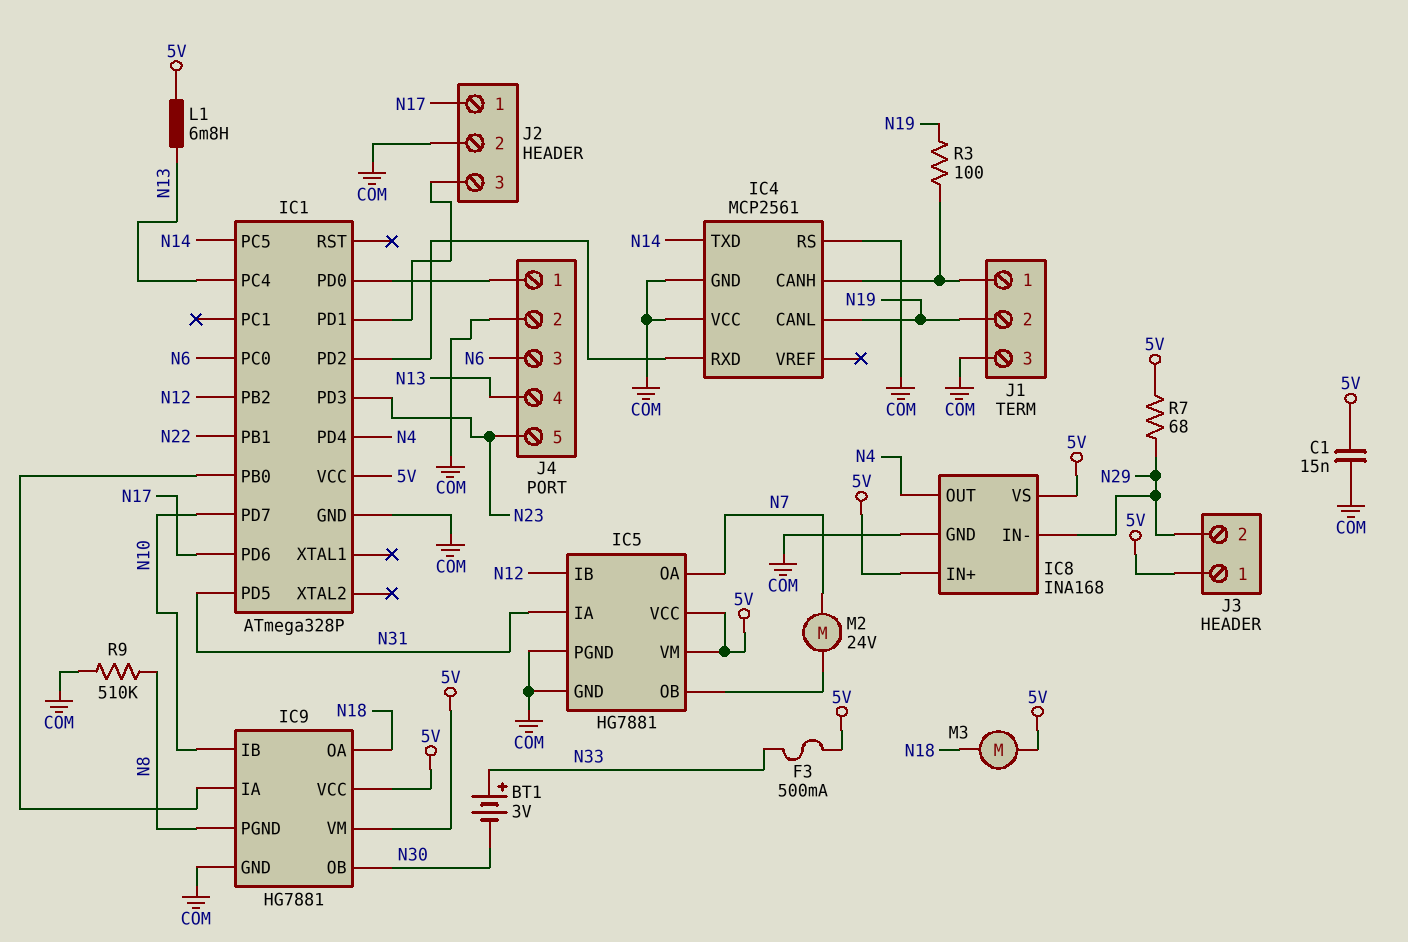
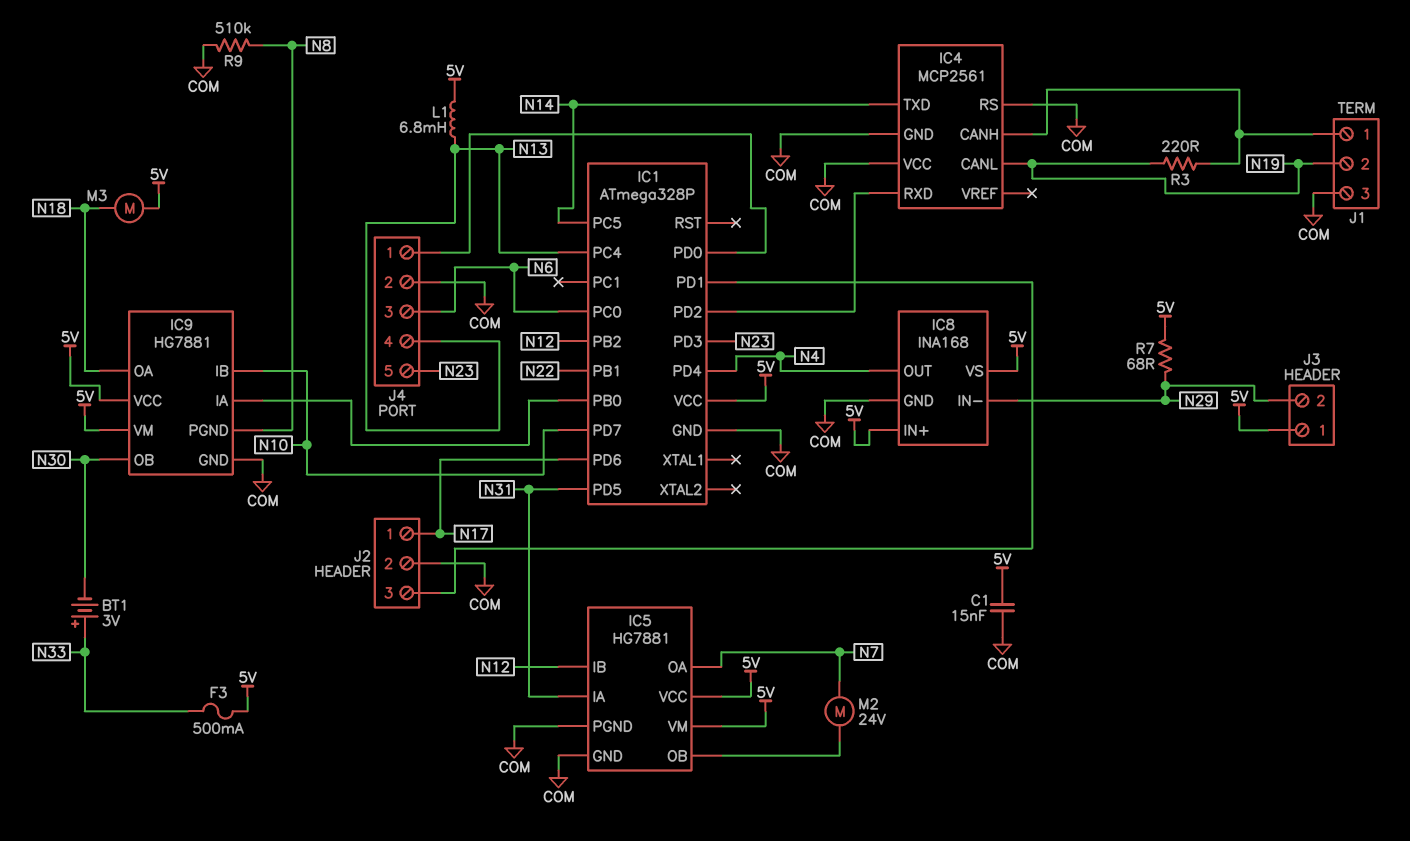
R3: 100 (IC4/CANH, N19) -> 220 (IC4/CANH, N19)

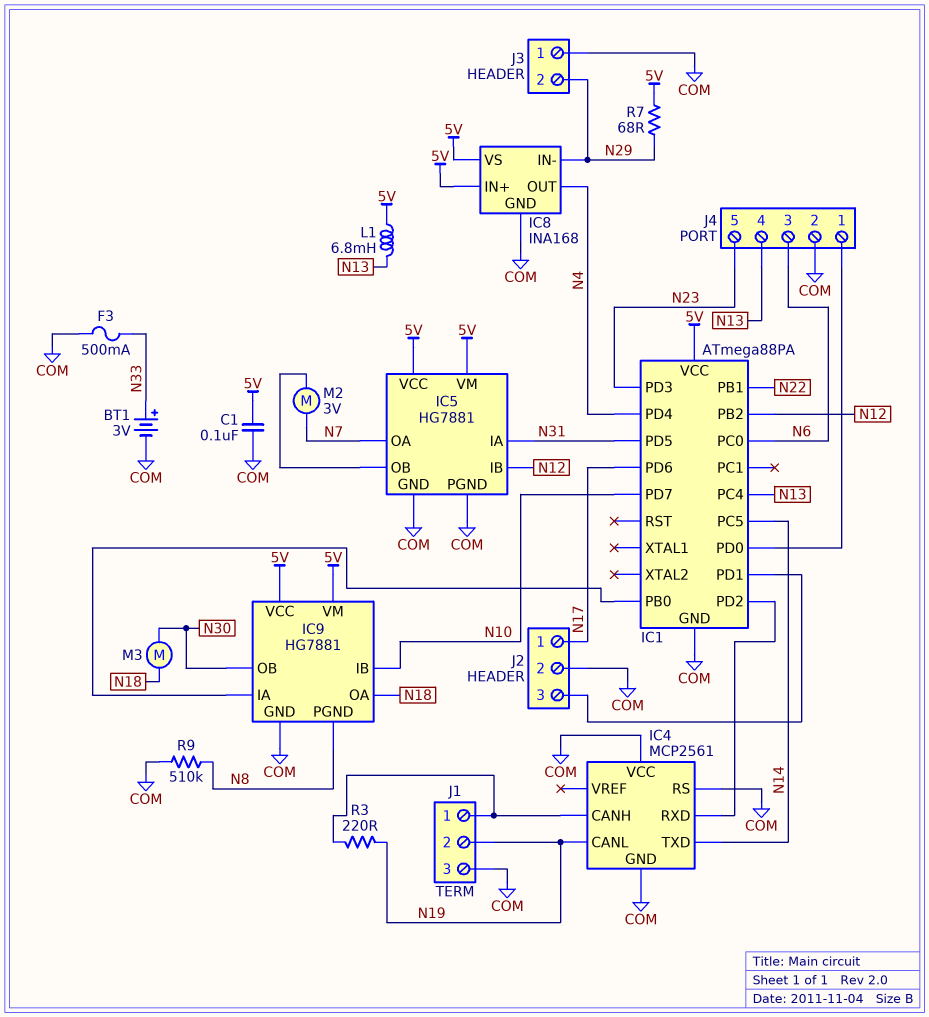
BT1: 3V (plus N33, minus N30) -> 3V (plus N33, minus COM)
C1: 15nF (5V, COM) -> 100nF (5V, COM)
F3: 500mA (5V, N33) -> 500mA (COM, N33)
IC1: ATmega328P -> ATmega88PA
J3 pin 1: 5V -> COM
M2: motor 24V (IC5/OB, N7) -> motor 3V (IC5/OB, N7)
M3: motor (5V, N18) -> motor (N18, N30)

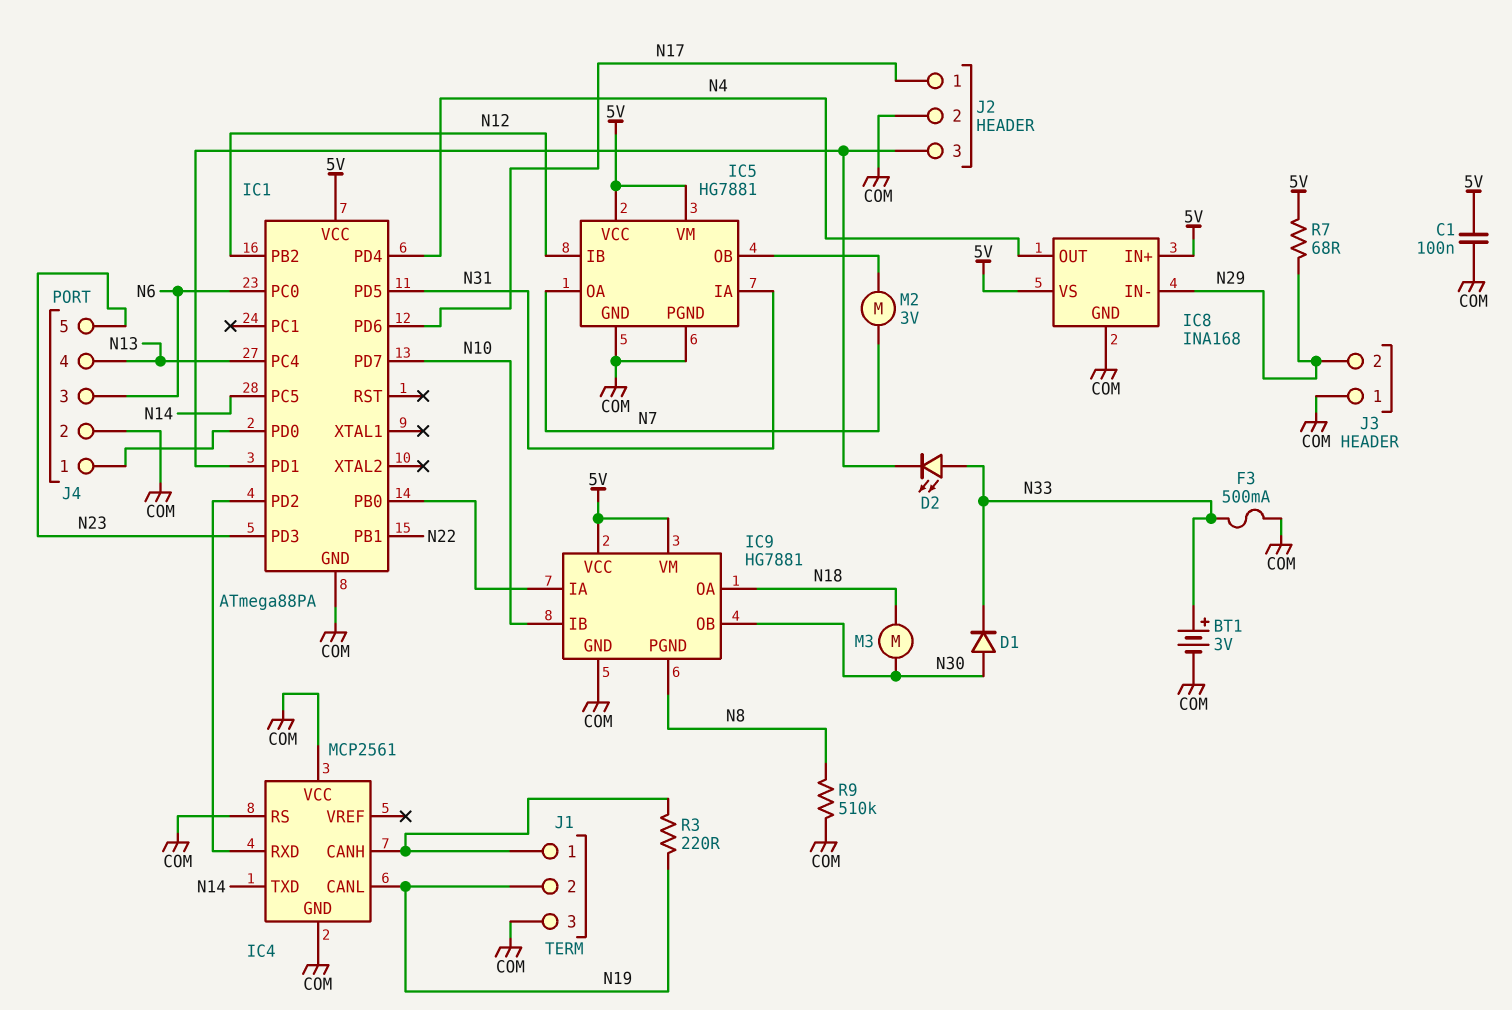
D1: none -> diode (A N30, K N33)
D2: none -> LED (A N33, K IC1/PD1)
L1: 6.8mH (5V, N13) -> none

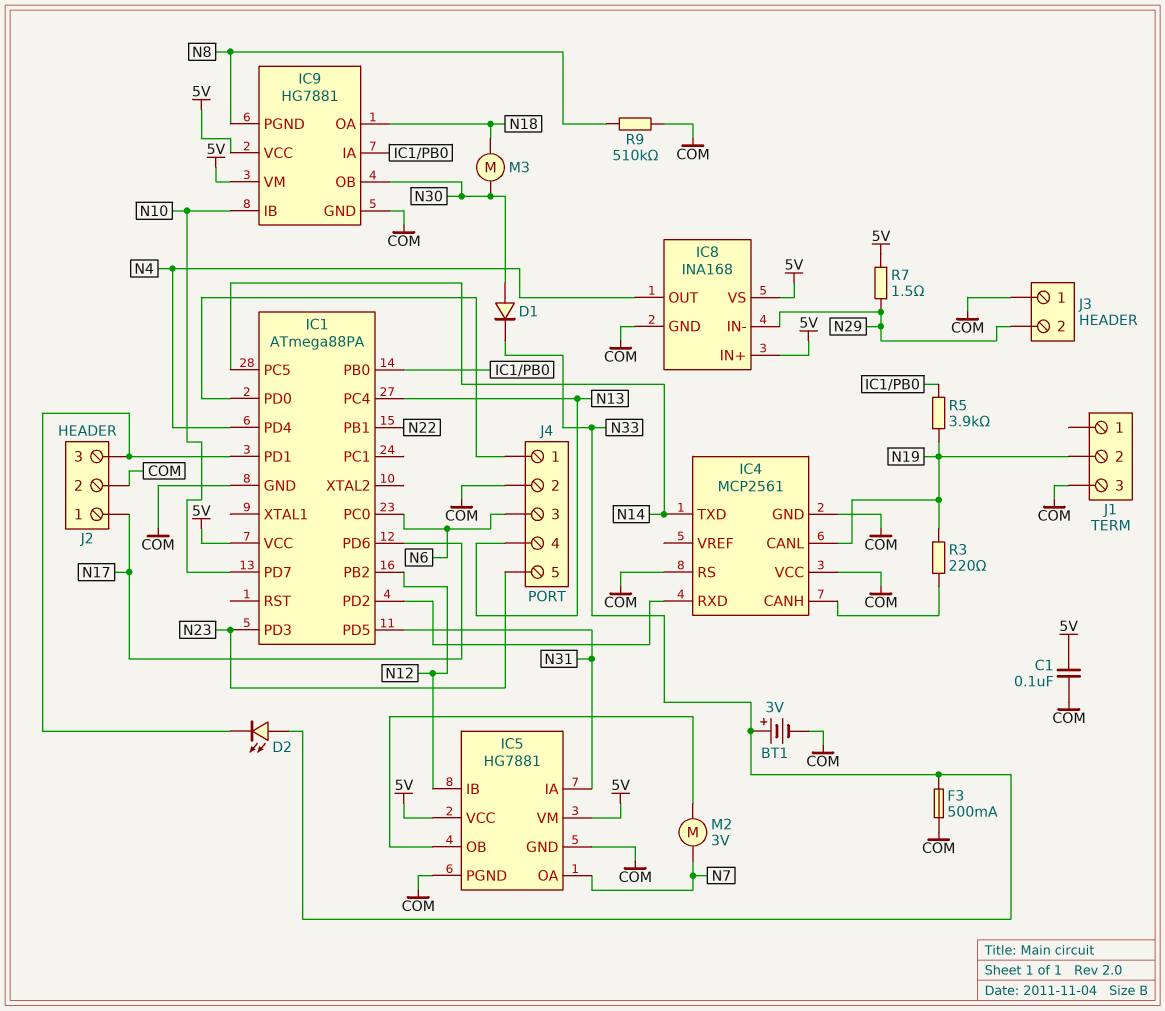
J1 pin 1: IC4/CANH -> none
R5: none -> 3.9k (IC1/PB0, N19)
R7: 68 (5V, N29) -> 1.5 (5V, N29)

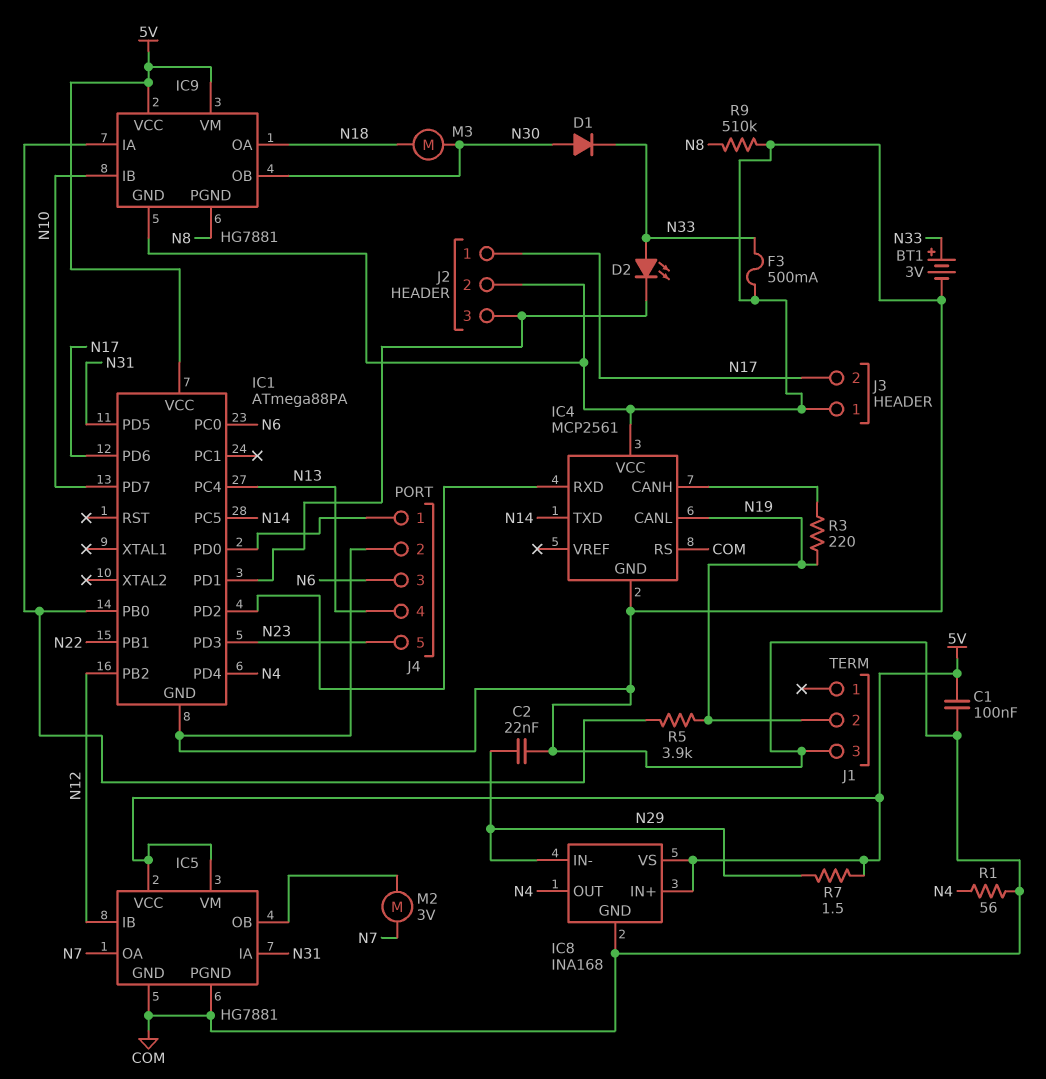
C2: none -> 22nF (COM, N29)
J3 pin 2: N29 -> N17
R1: none -> 56 (COM, N4)

